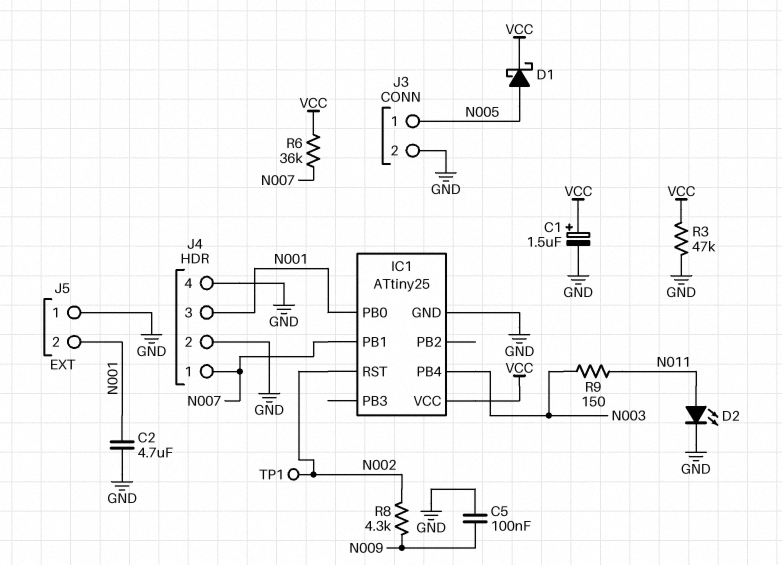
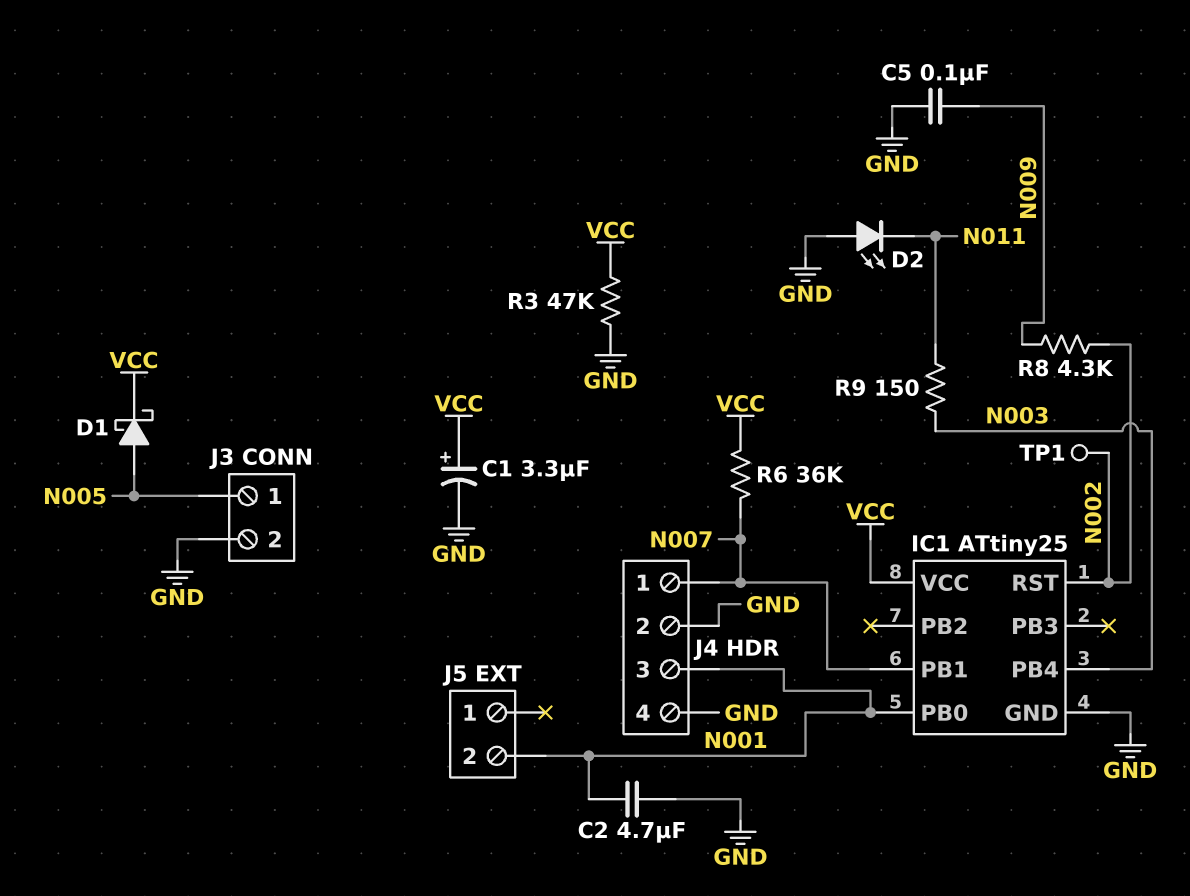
C1: 1.5uF (plus VCC, minus GND) -> 3.3uF (plus VCC, minus GND)
D2: LED (A N011, K GND) -> LED (A GND, K N011)
J5 pin 1: GND -> none

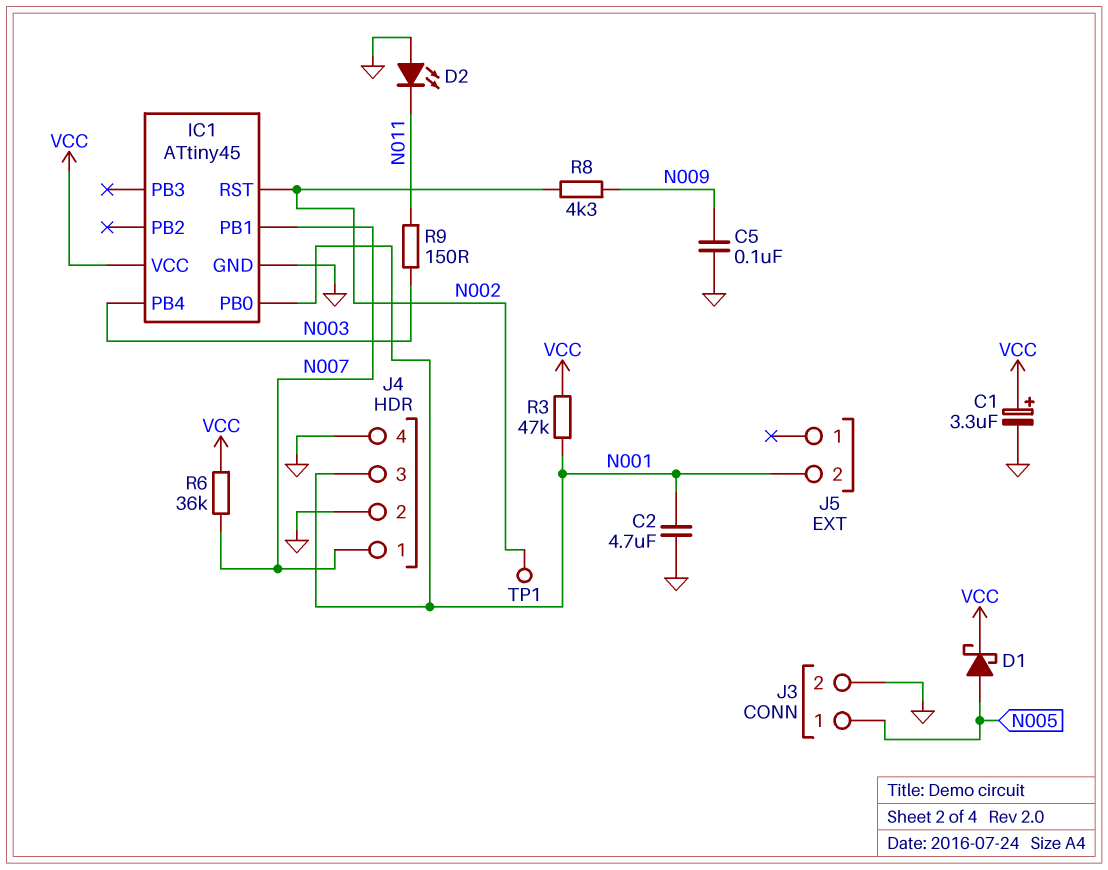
IC1: ATtiny25 -> ATtiny45
R3: 47k (GND, VCC) -> 47k (N001, VCC)

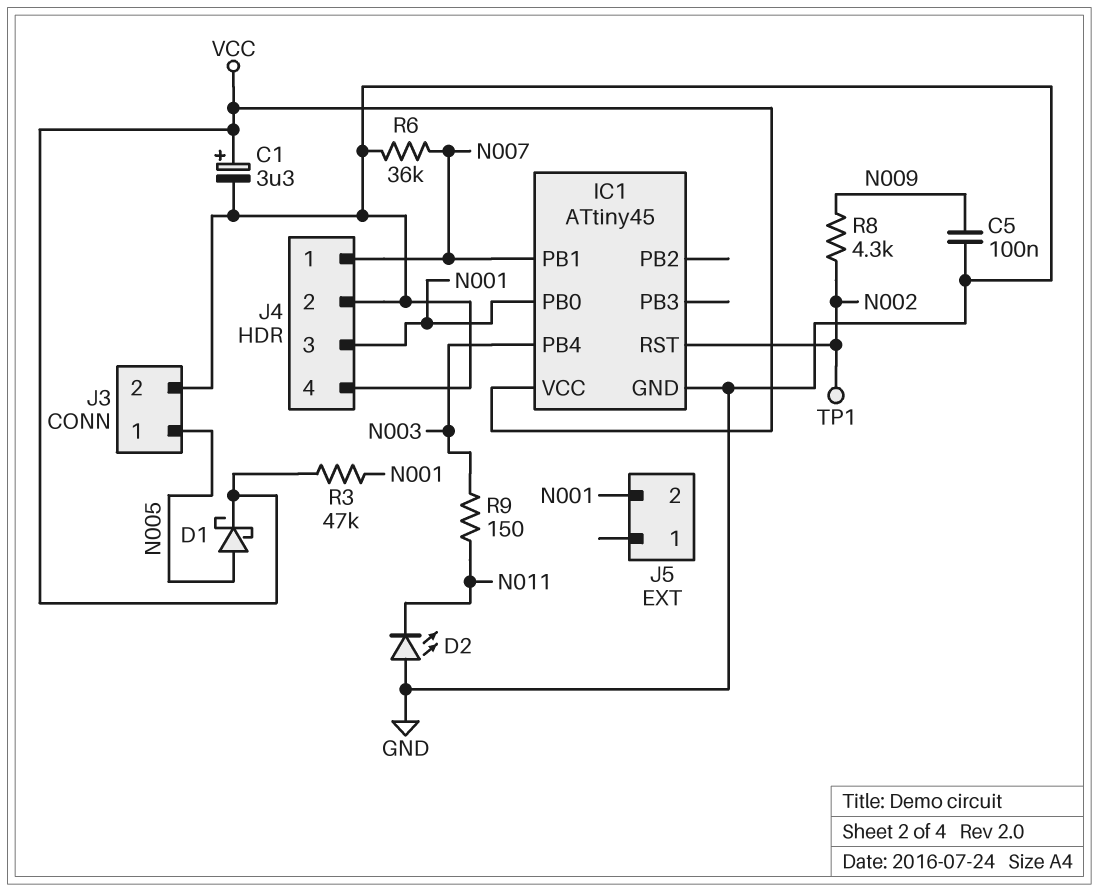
C2: 4.7uF (GND, N001) -> none
R6: 36k (N007, VCC) -> 36k (GND, N007)

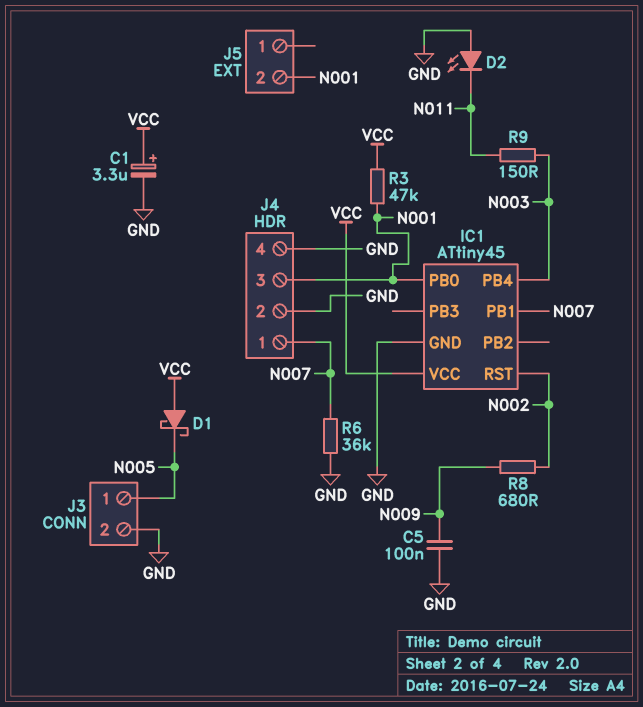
D1: schottky (A N005, K VCC) -> schottky (A VCC, K N005)
R8: 4.3k (N002, N009) -> 680 (N002, N009)
TP1: test point (N002) -> none

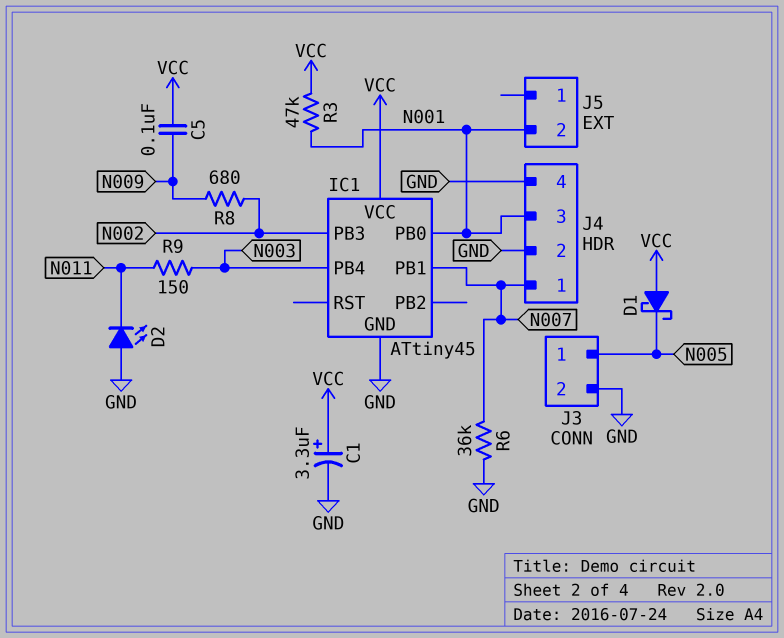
C5: 100nF (GND, N009) -> 100nF (N009, VCC)
IC1 pin PB3: none -> N002
IC1 pin RST: N002 -> none

